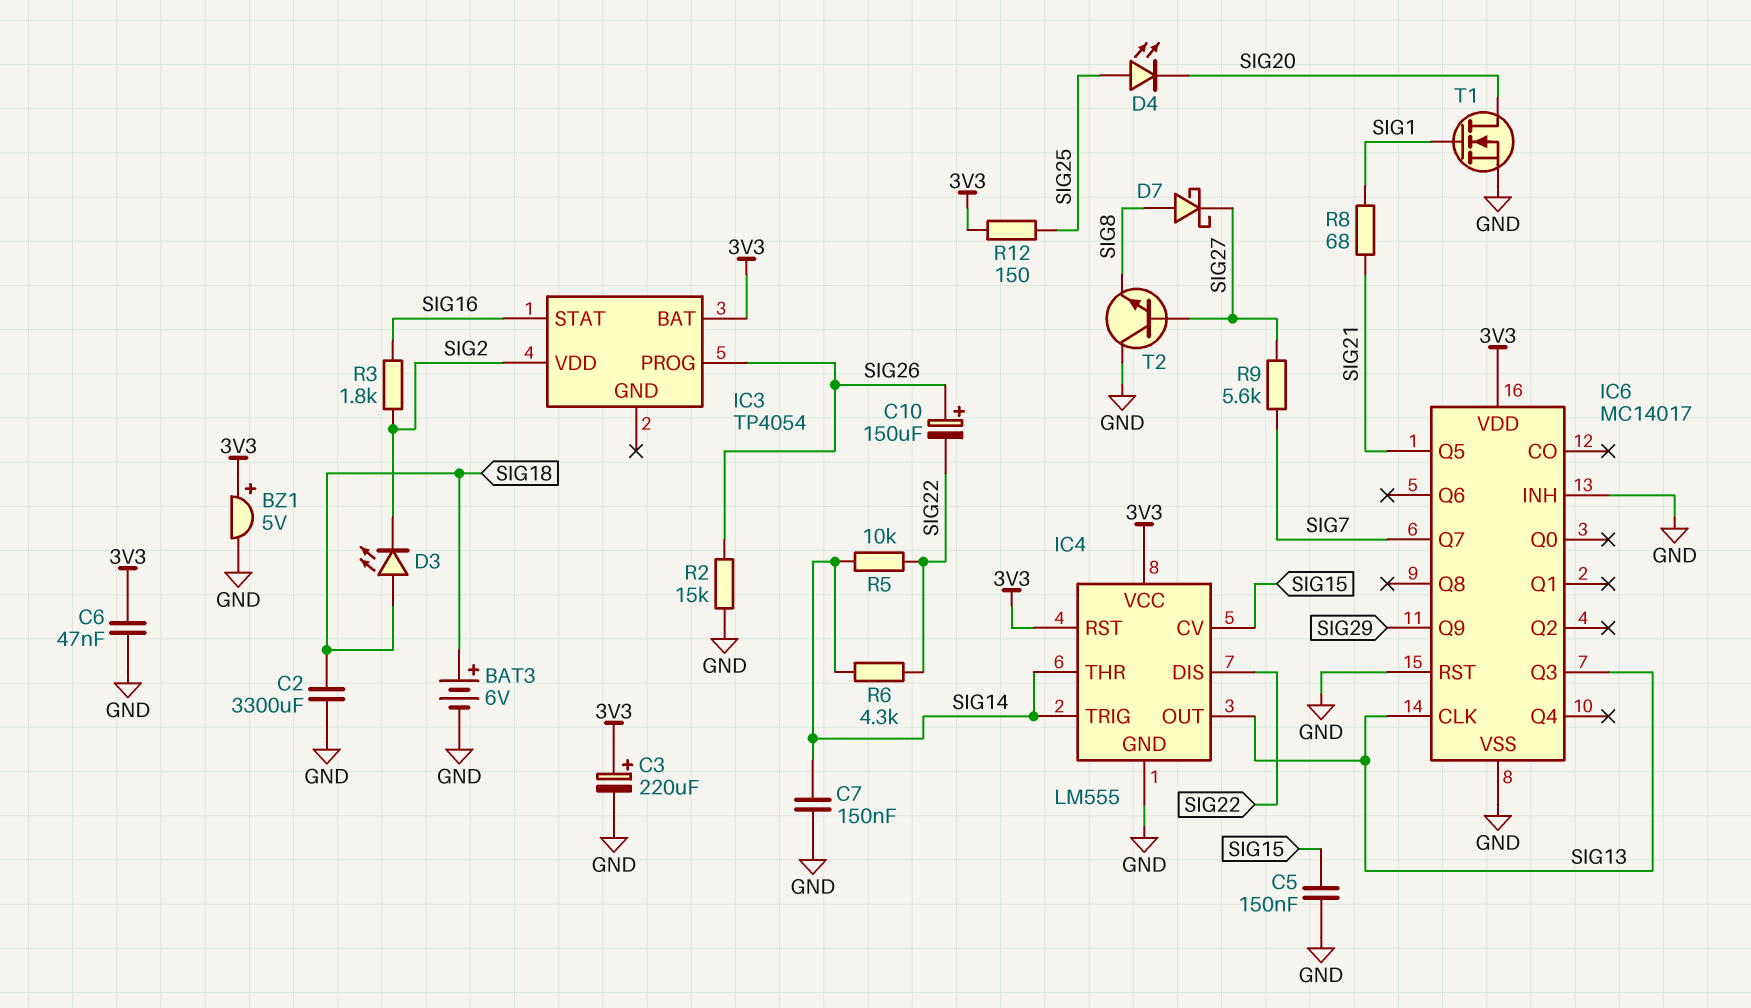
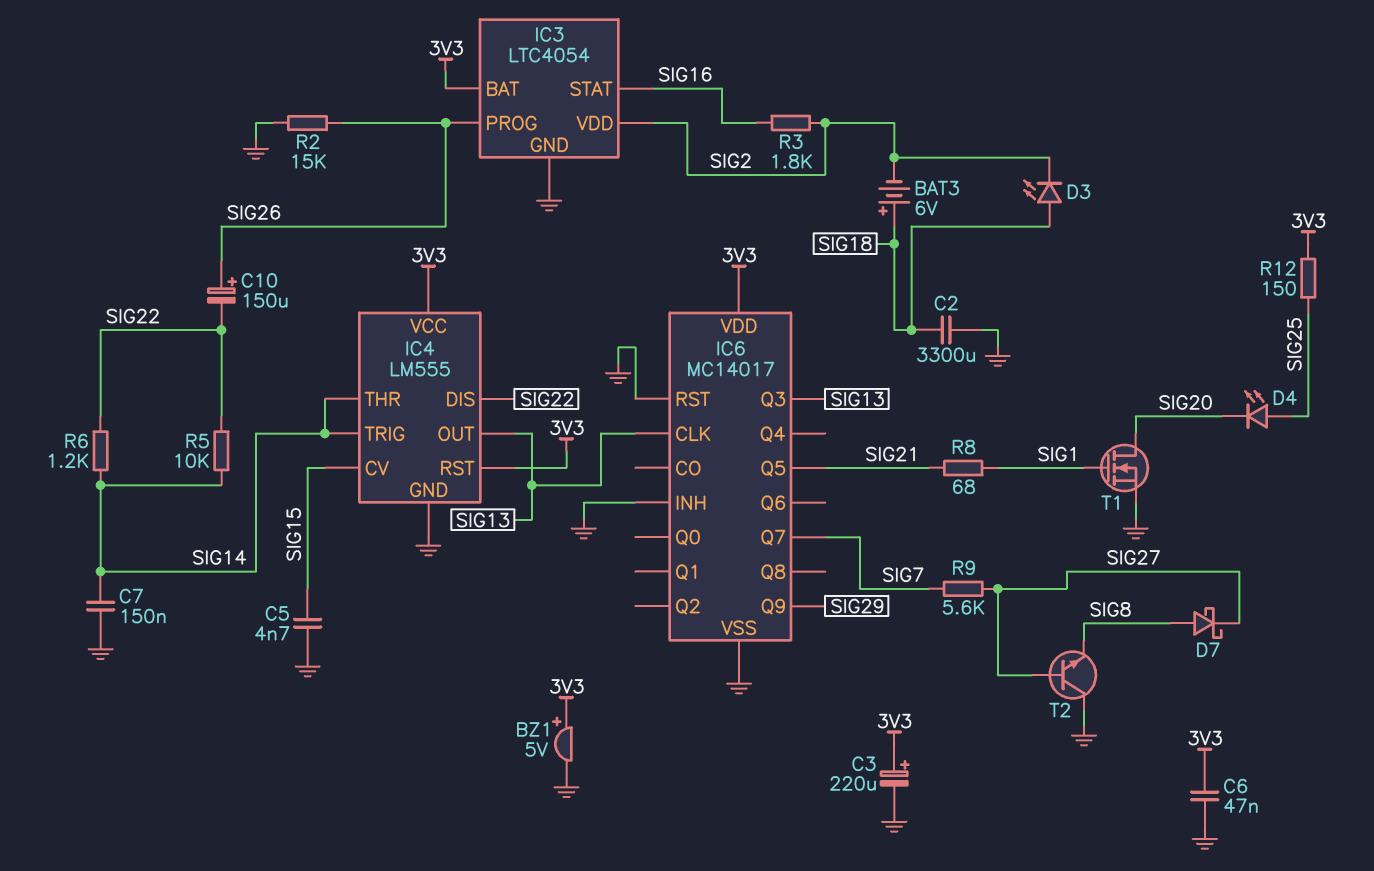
BAT3: 6V (plus SIG18, minus GND) -> 6V (plus SIG18, minus SIG2)
C5: 150nF (GND, SIG15) -> 4.7nF (GND, SIG15)
IC3: TP4054 -> LTC4054
IC3 pin GND: none -> GND
R6: 4.3k (SIG14, SIG22) -> 1.2k (SIG14, SIG22)

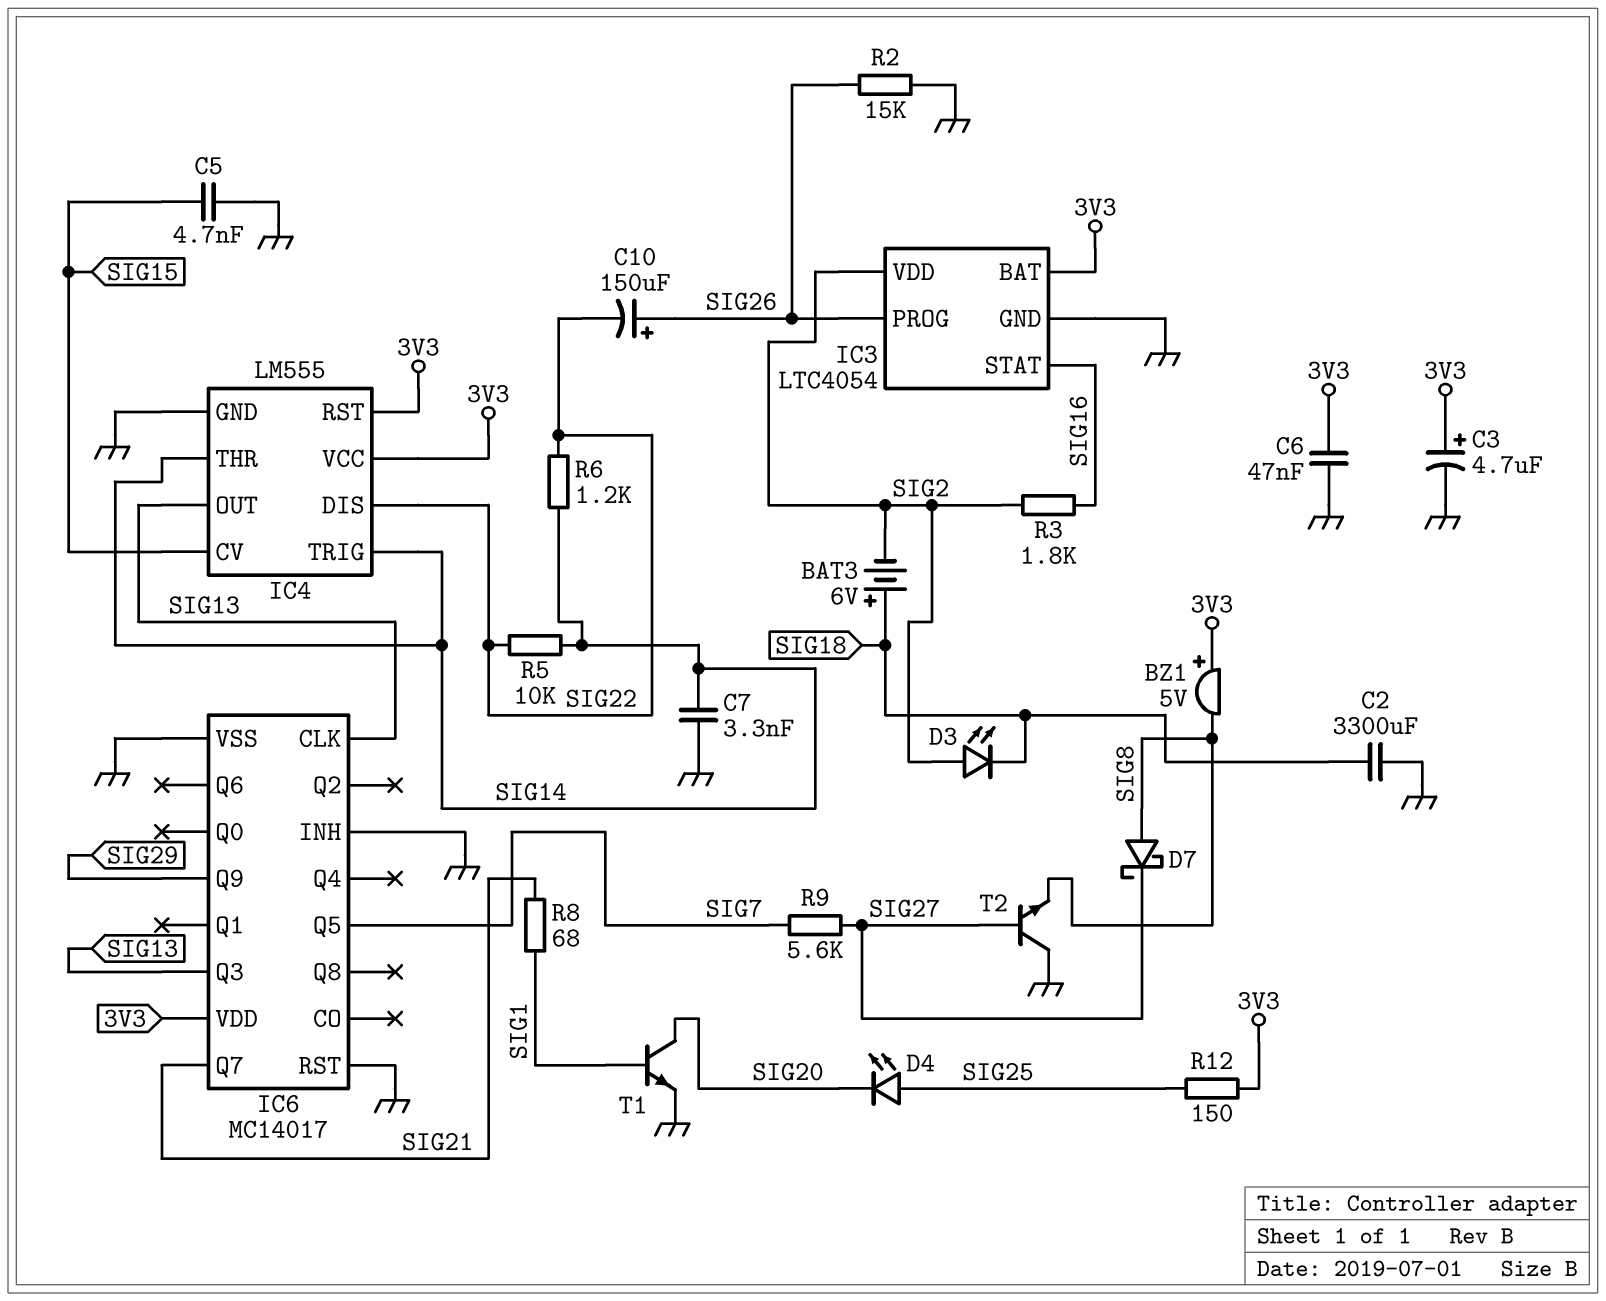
BZ1: buzzer 5V (plus 3V3, minus GND) -> buzzer 5V (plus 3V3, minus SIG8)
C3: 220uF (plus 3V3, minus GND) -> 4.7uF (plus 3V3, minus GND)
C7: 150nF (GND, SIG14) -> 3.3nF (GND, SIG14)
D3: LED (A SIG18, K SIG2) -> LED (A SIG2, K SIG18)
IC6 pin Q5: SIG21 -> SIG7
IC6 pin Q7: SIG7 -> SIG21
T1: NMOS (G SIG1, D SIG20, S GND) -> NPN (B SIG1, C SIG20, E GND)

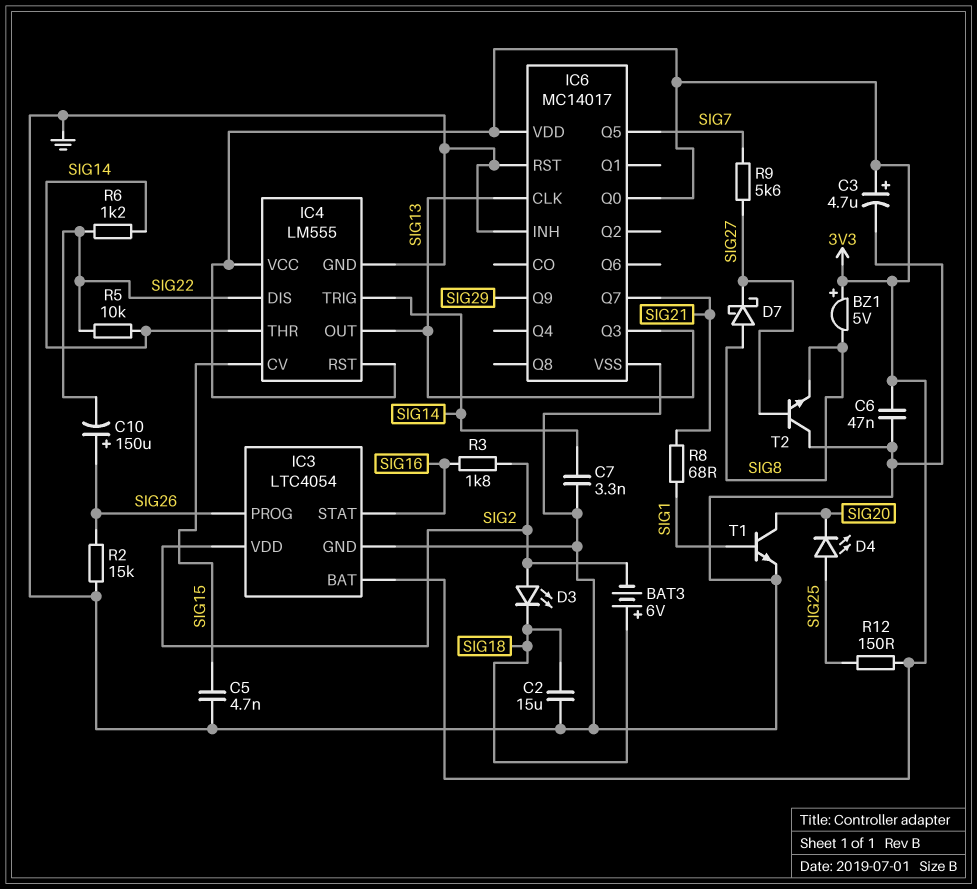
C2: 3300uF (GND, SIG18) -> 15uF (GND, SIG18)
IC6 pin Q0: none -> 3V3

